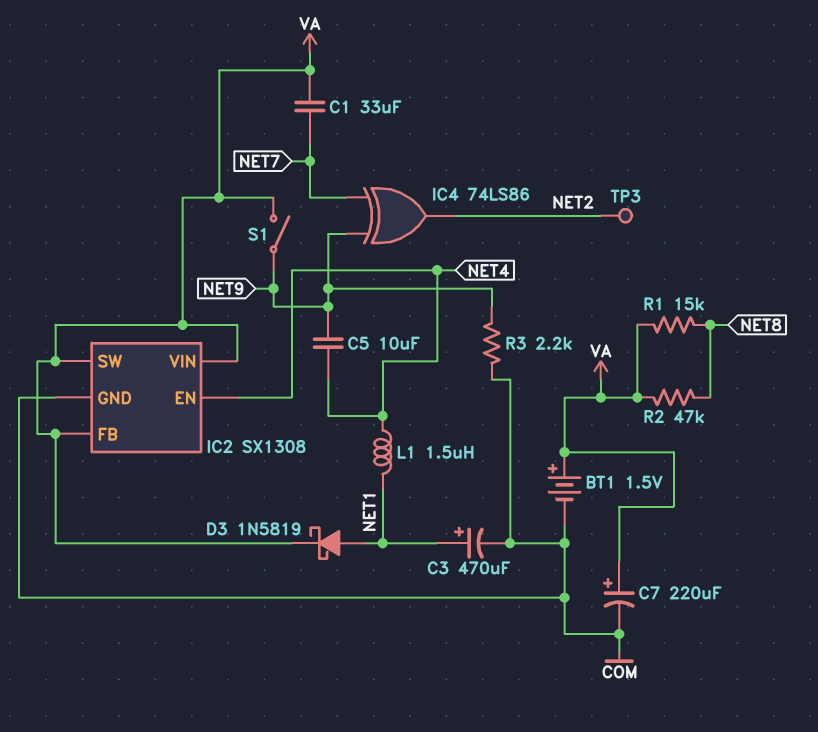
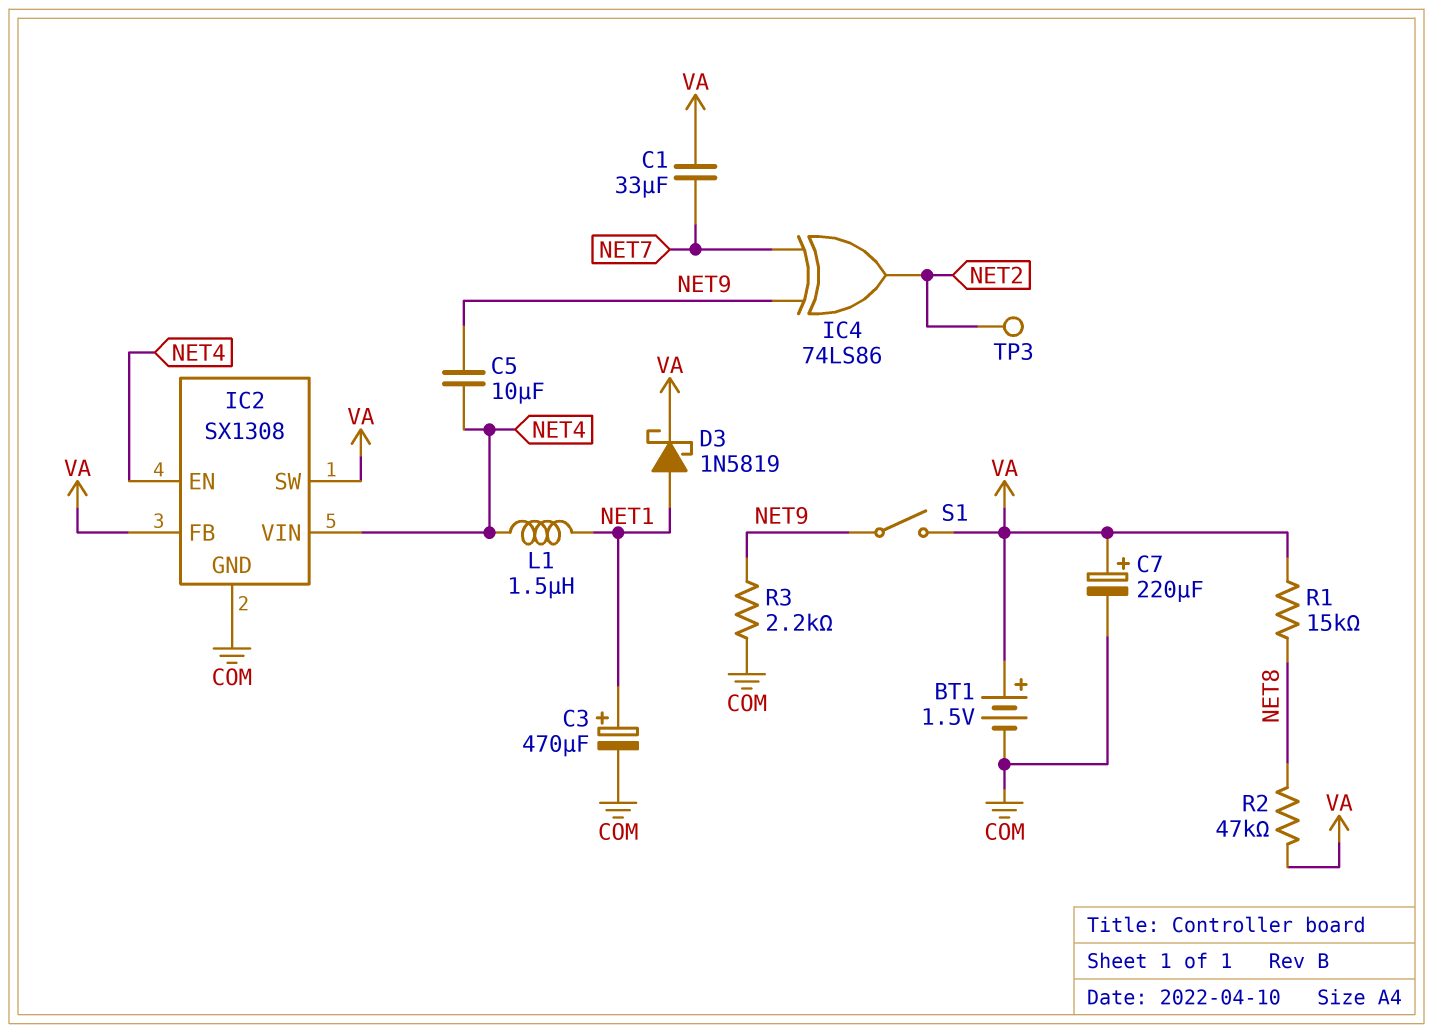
IC2 pin VIN: VA -> NET4

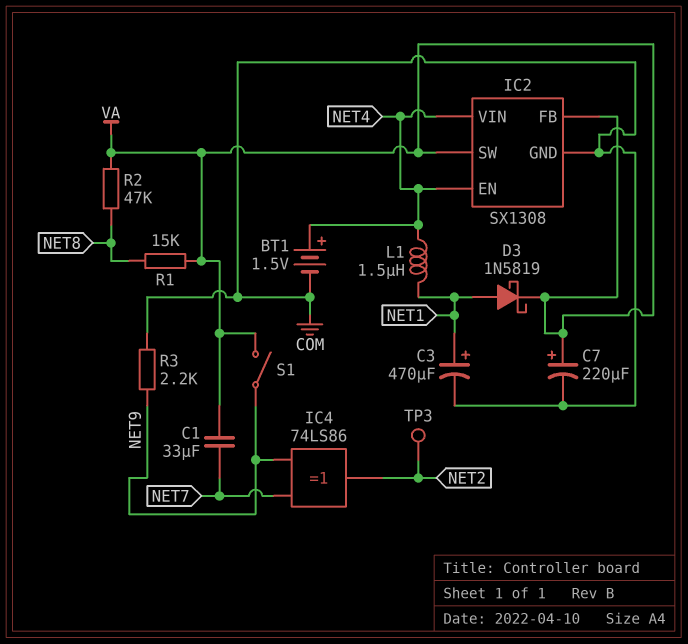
BT1: 1.5V (plus VA, minus COM) -> 1.5V (plus NET4, minus COM)
C5: 10uF (NET4, NET9) -> none

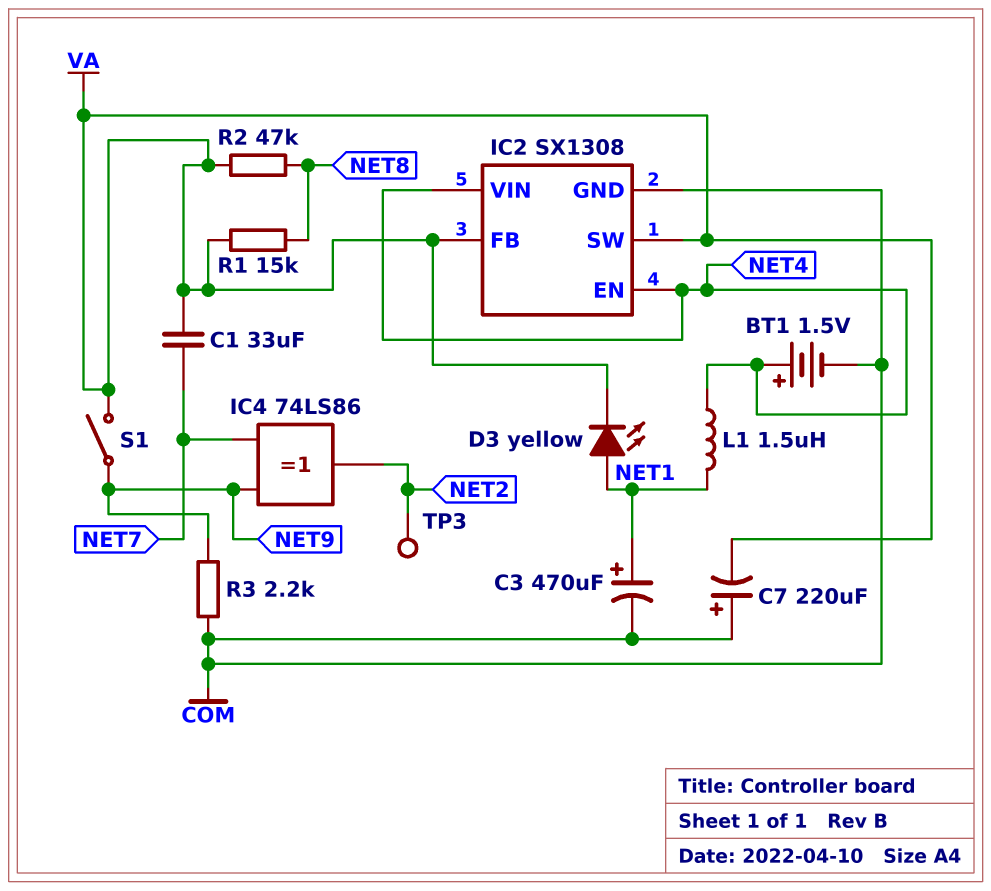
C7: 220uF (plus VA, minus COM) -> 220uF (plus COM, minus VA)
D3: schottky 1N5819 (A NET1, K VA) -> LED yellow (A NET1, K VA)

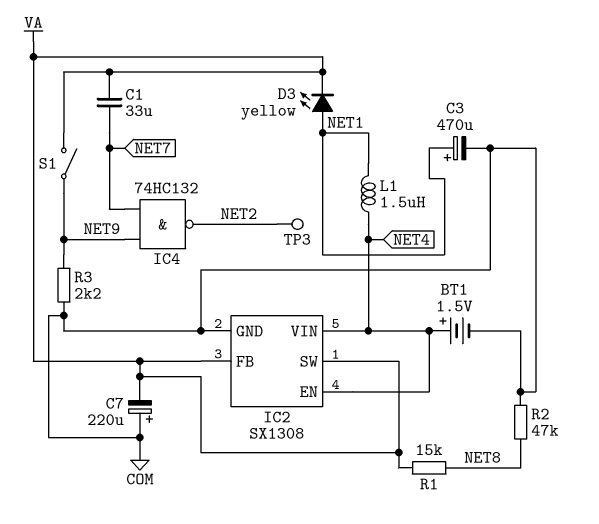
IC4: XOR 74LS86 (in NET7, in NET9, out NET2) -> NAND 74HC132 (in NET7, in NET9, out NET2)
R2: 47k (NET8, VA) -> 47k (COM, NET8)

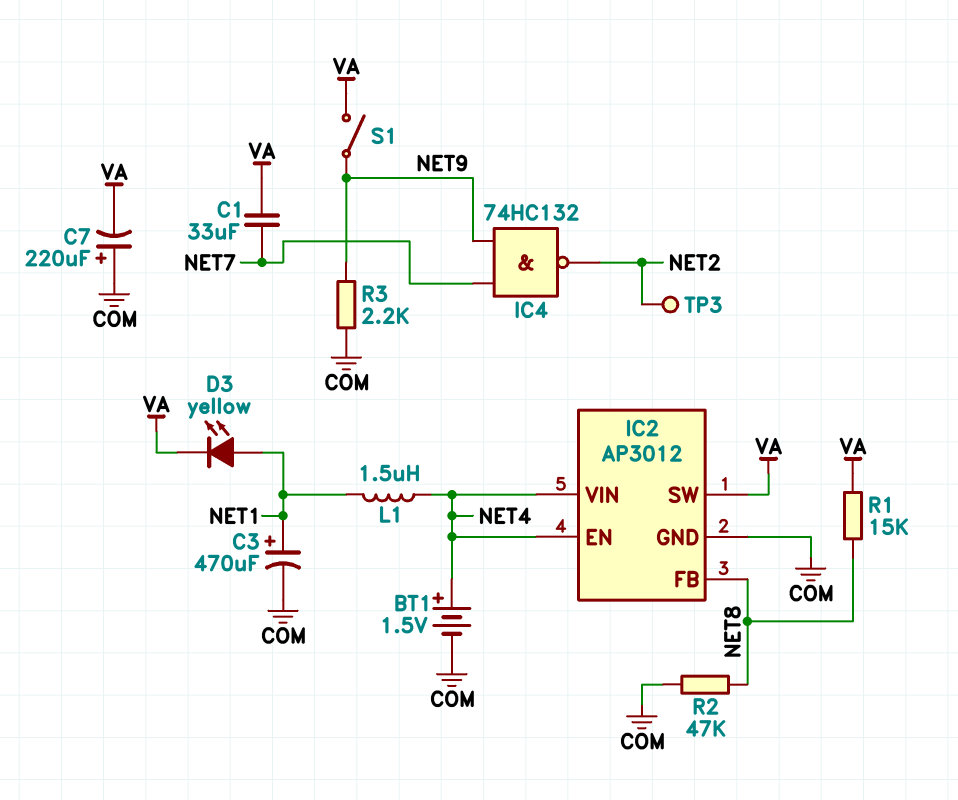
IC2: SX1308 -> AP3012
IC2 pin FB: VA -> NET8

